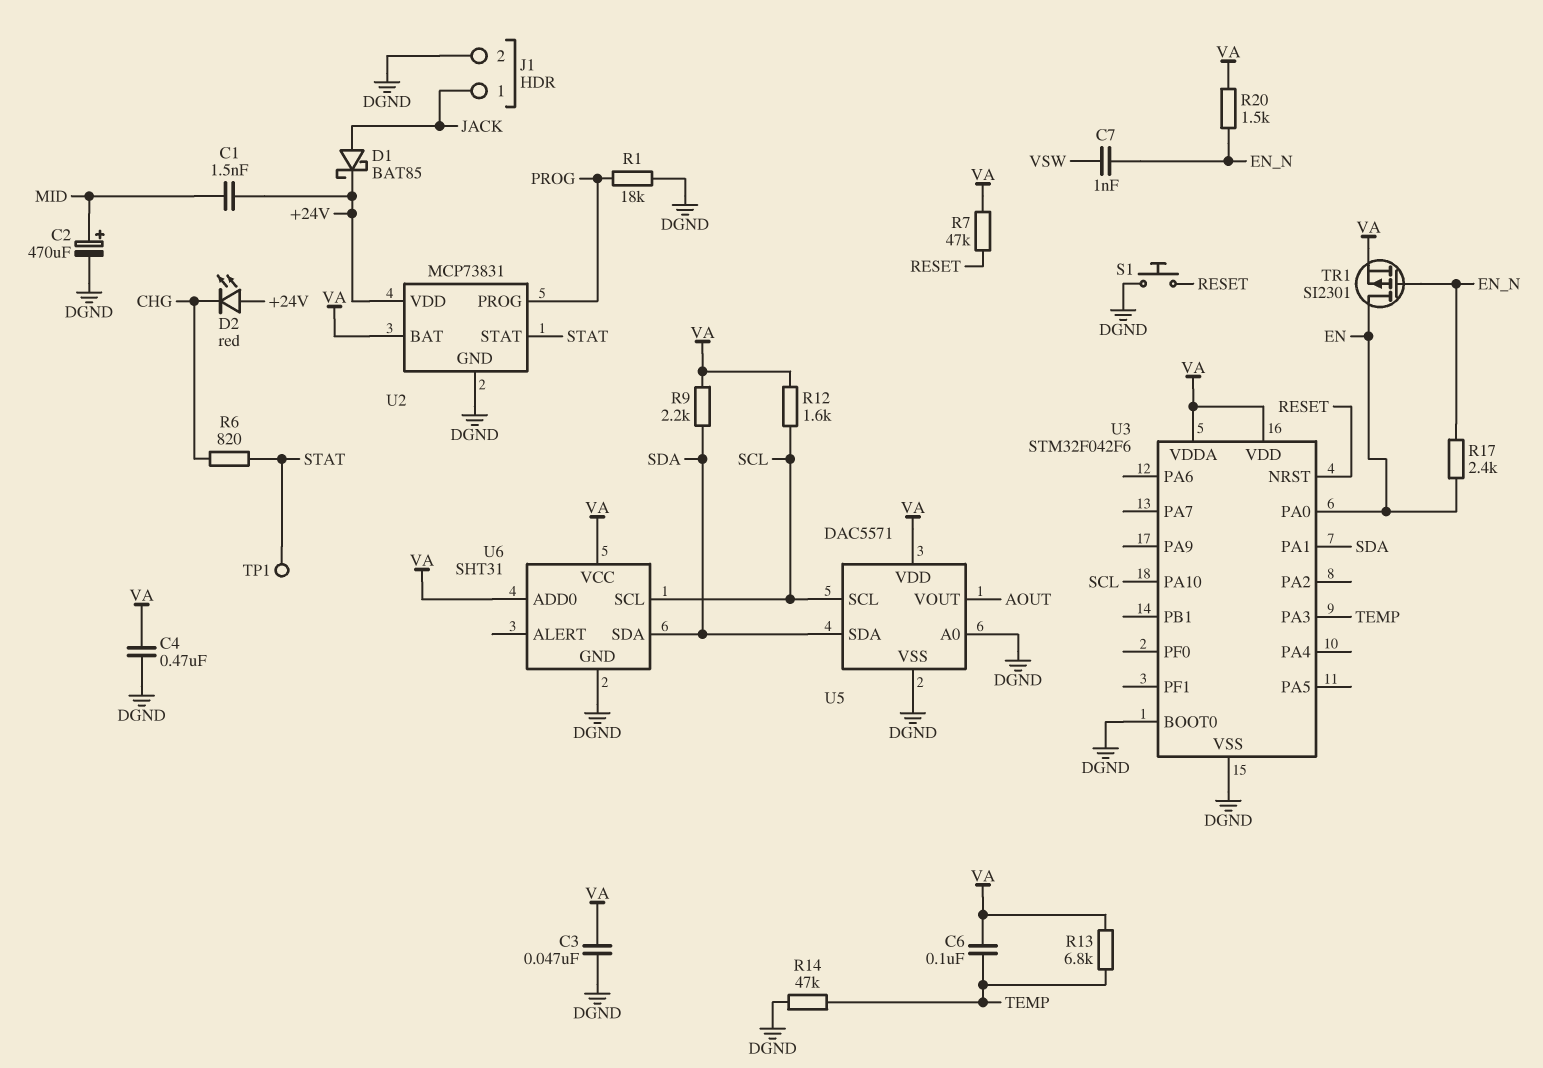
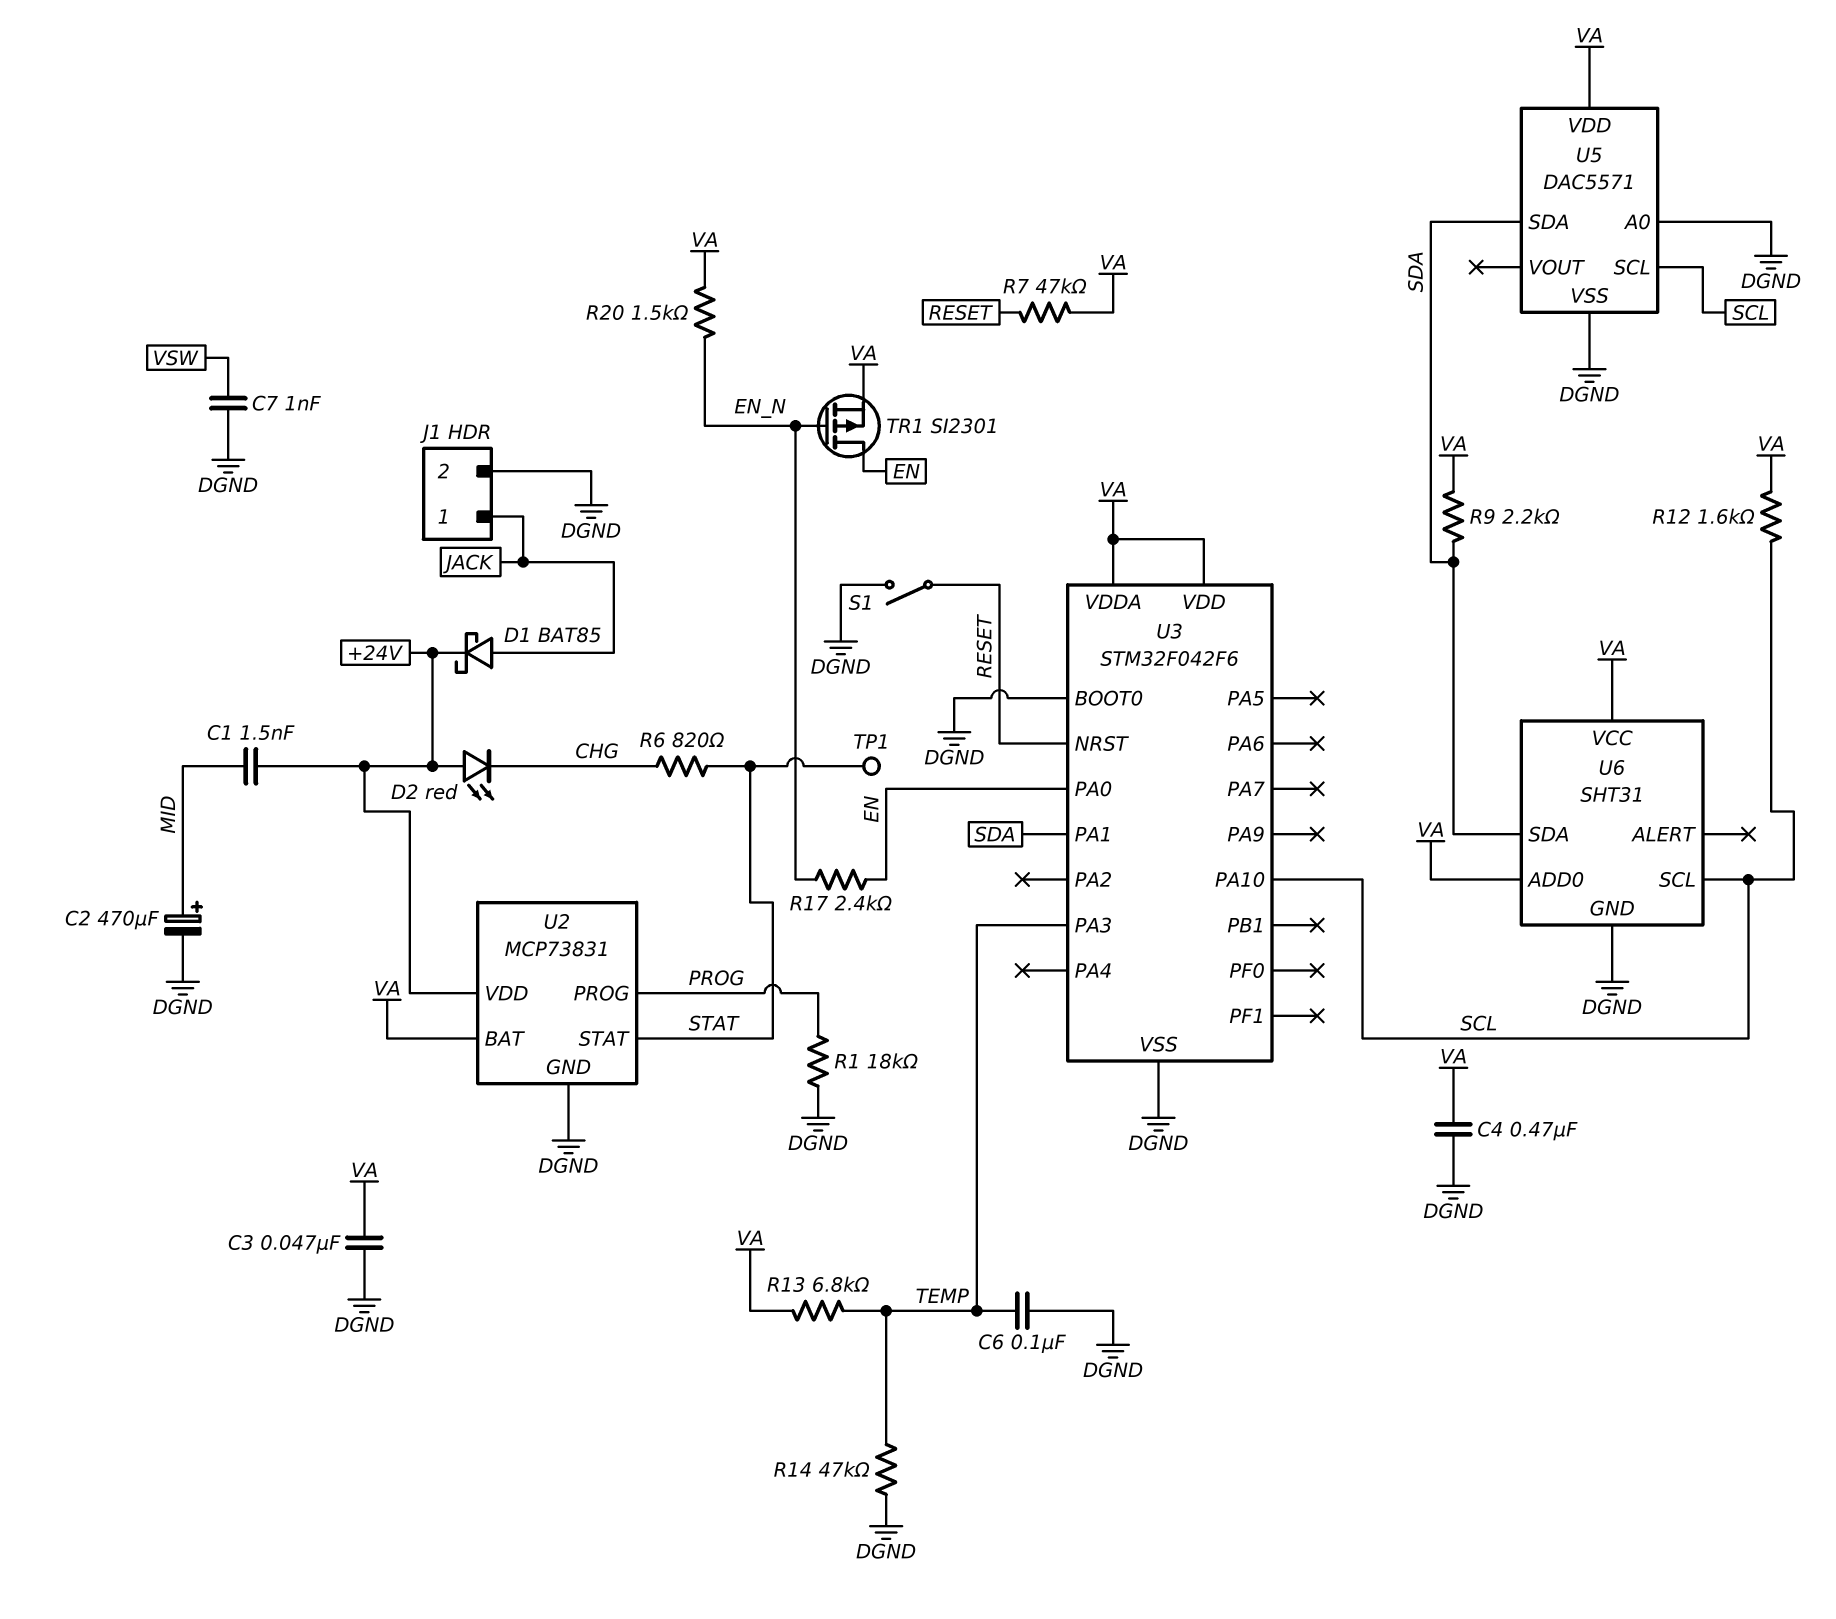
C6: 100nF (TEMP, VA) -> 100nF (DGND, TEMP)
C7: 1nF (EN_N, VSW) -> 1nF (DGND, VSW)
S1: button (DGND, RESET) -> switch (DGND, RESET)
U5 pin VOUT: AOUT -> none

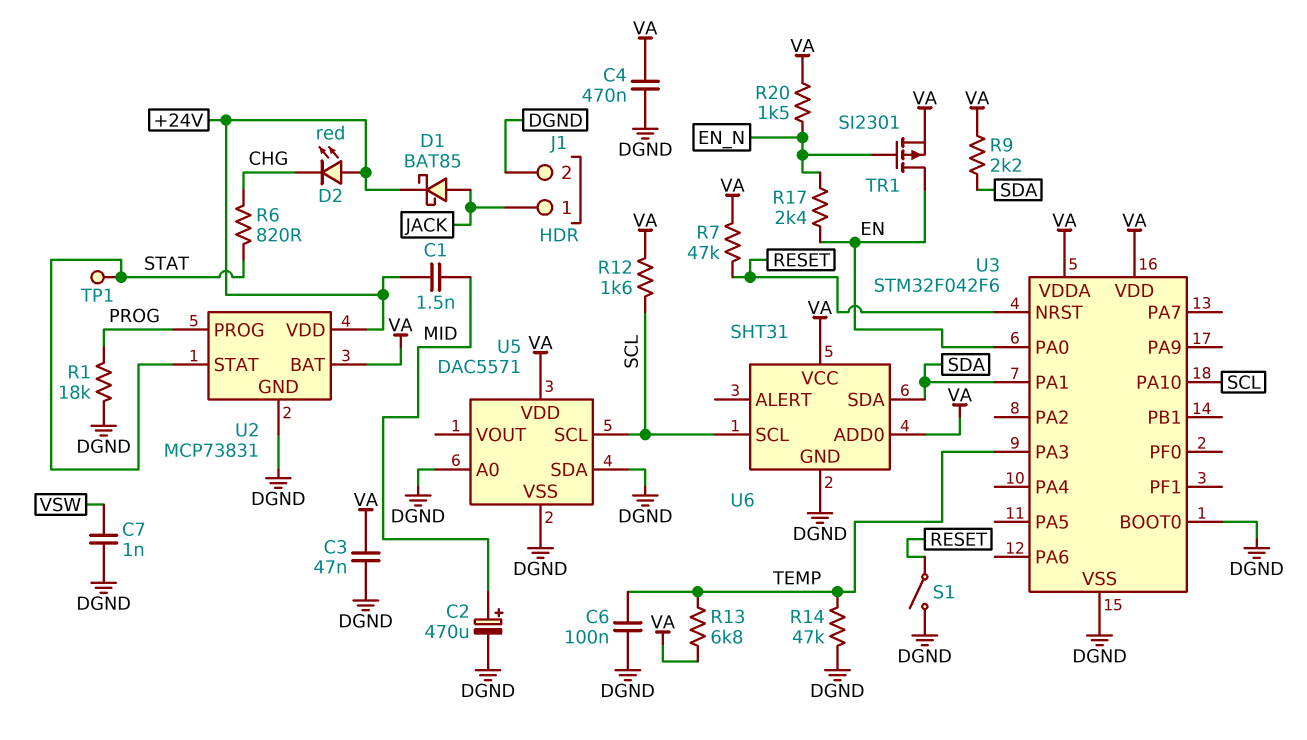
U5 pin SDA: SDA -> DGND

